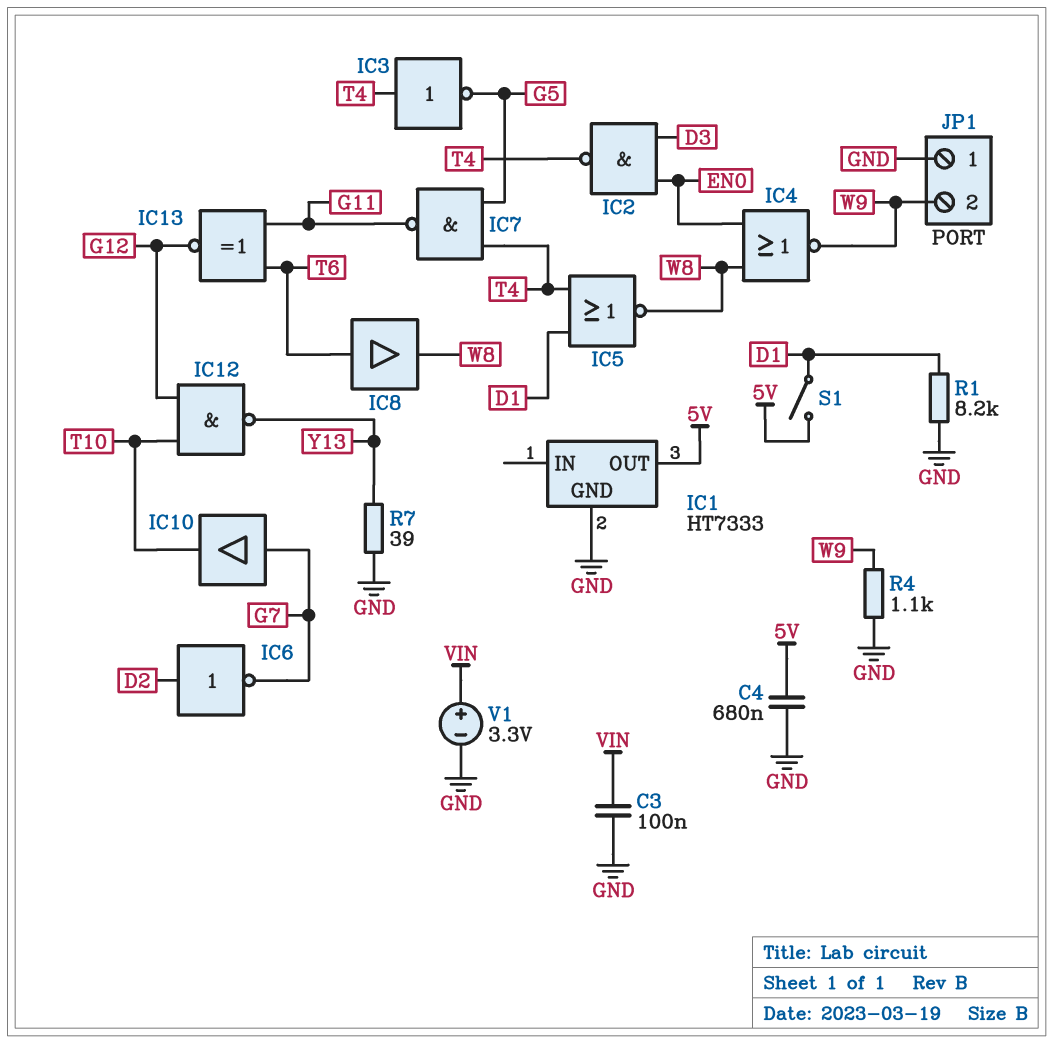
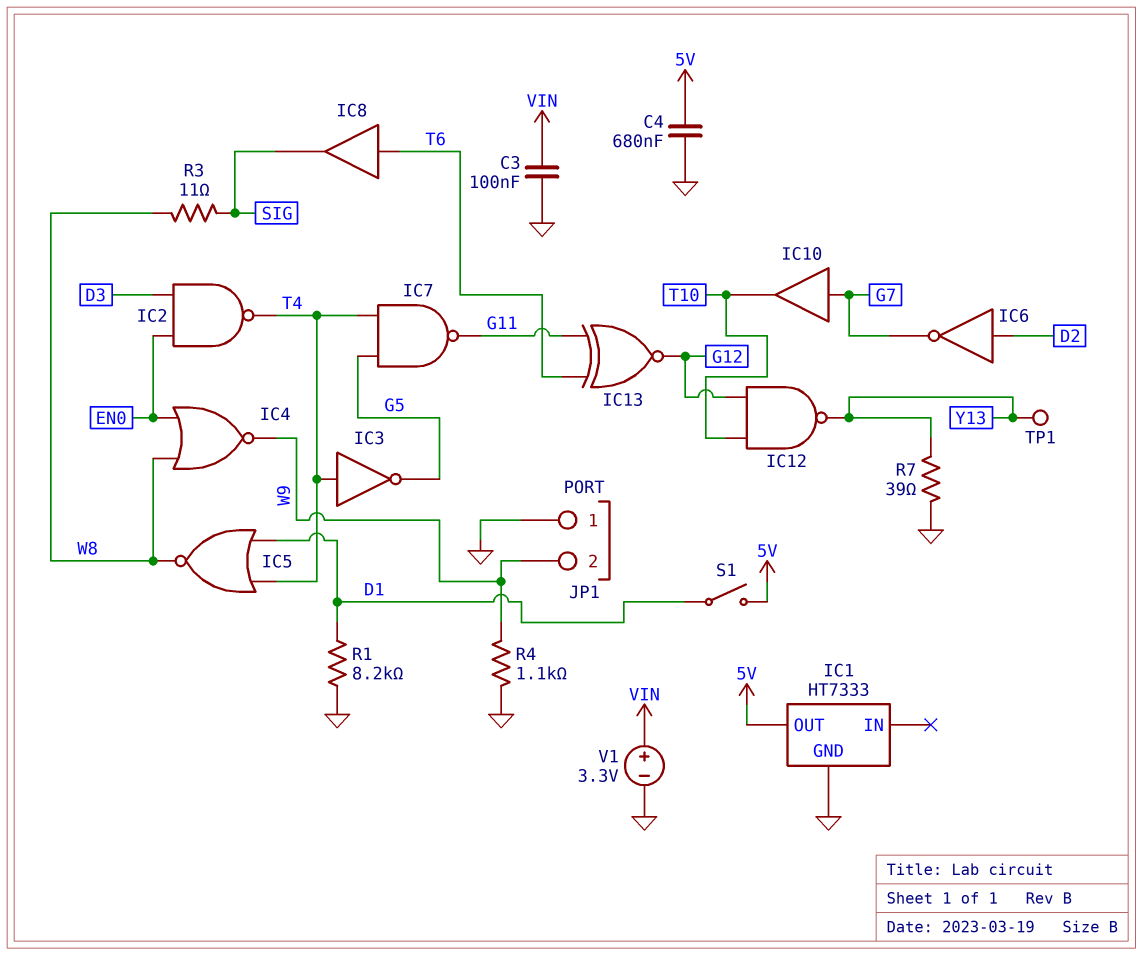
IC8: buffer (in T6, out W8) -> buffer (in T6, out SIG)
R3: none -> 11 (SIG, W8)
TP1: none -> test point (Y13)

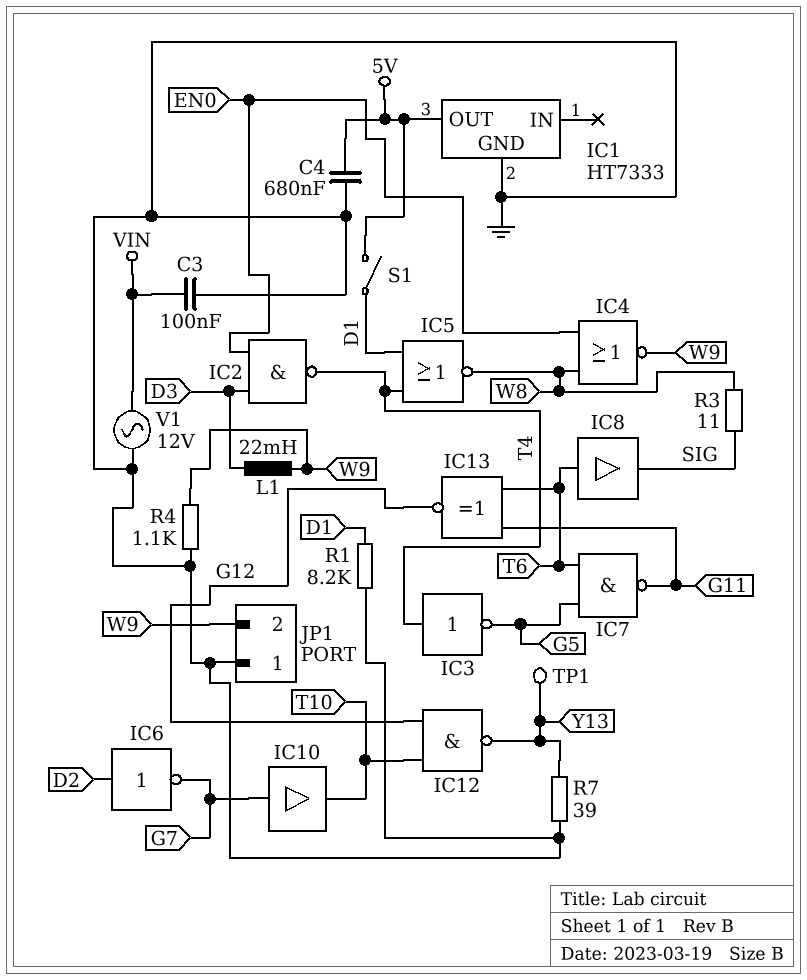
IC7: NAND (in G5, in T4, out G11) -> NAND (in G5, in T6, out G11)
L1: none -> 22mH (D3, W9)
V1: 3.3V (plus VIN, minus GND) -> AC 12V (GND, VIN)

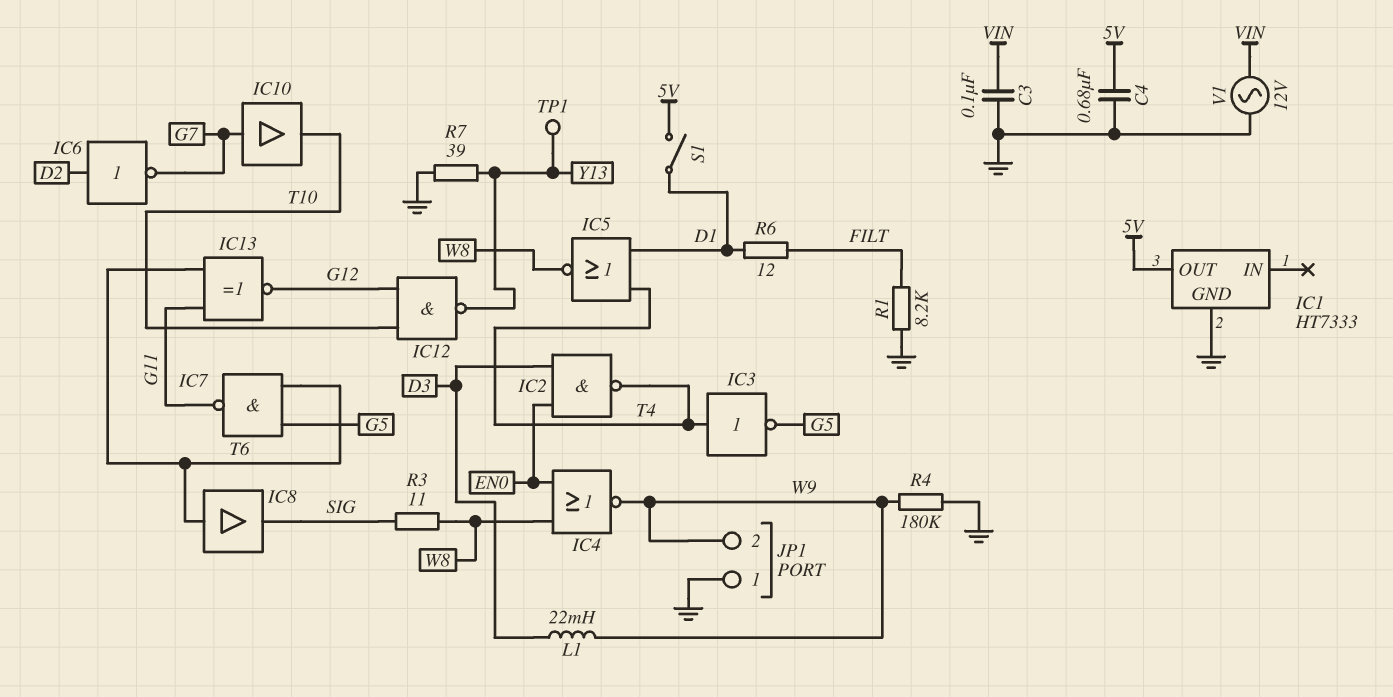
R1: 8.2k (D1, GND) -> 8.2k (FILT, GND)
R4: 1.1k (GND, W9) -> 180k (GND, W9)
R6: none -> 12 (D1, FILT)

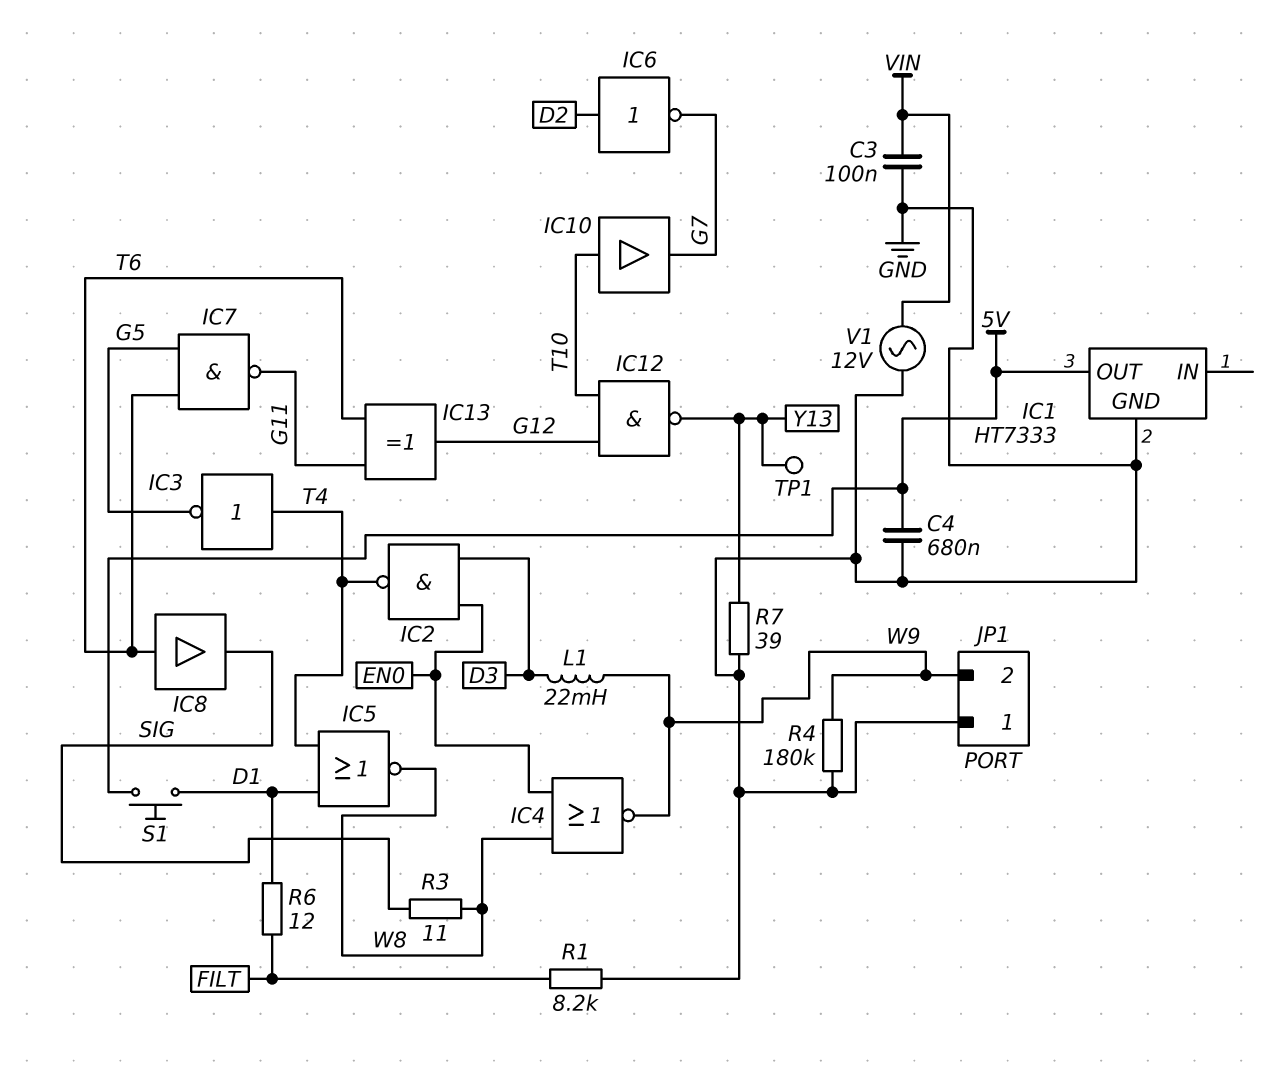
IC10: buffer (in G7, out T10) -> buffer (in T10, out G7)
IC13: XNOR (in G11, in T6, out G12) -> XOR (in G11, in T6, out G12)
S1: switch (5V, D1) -> button (5V, D1)

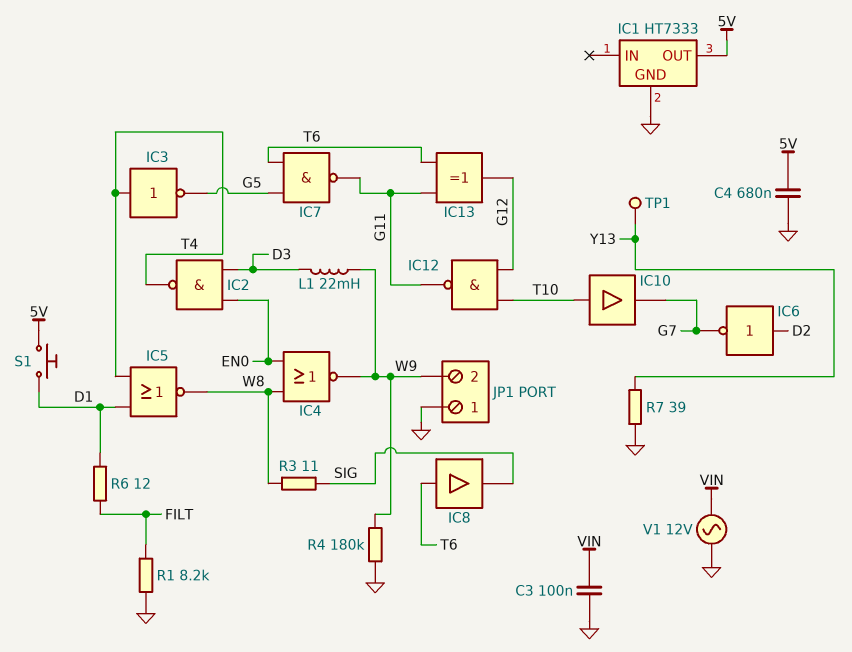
IC12: NAND (in G12, in T10, out Y13) -> NAND (in G12, in T10, out G11)

